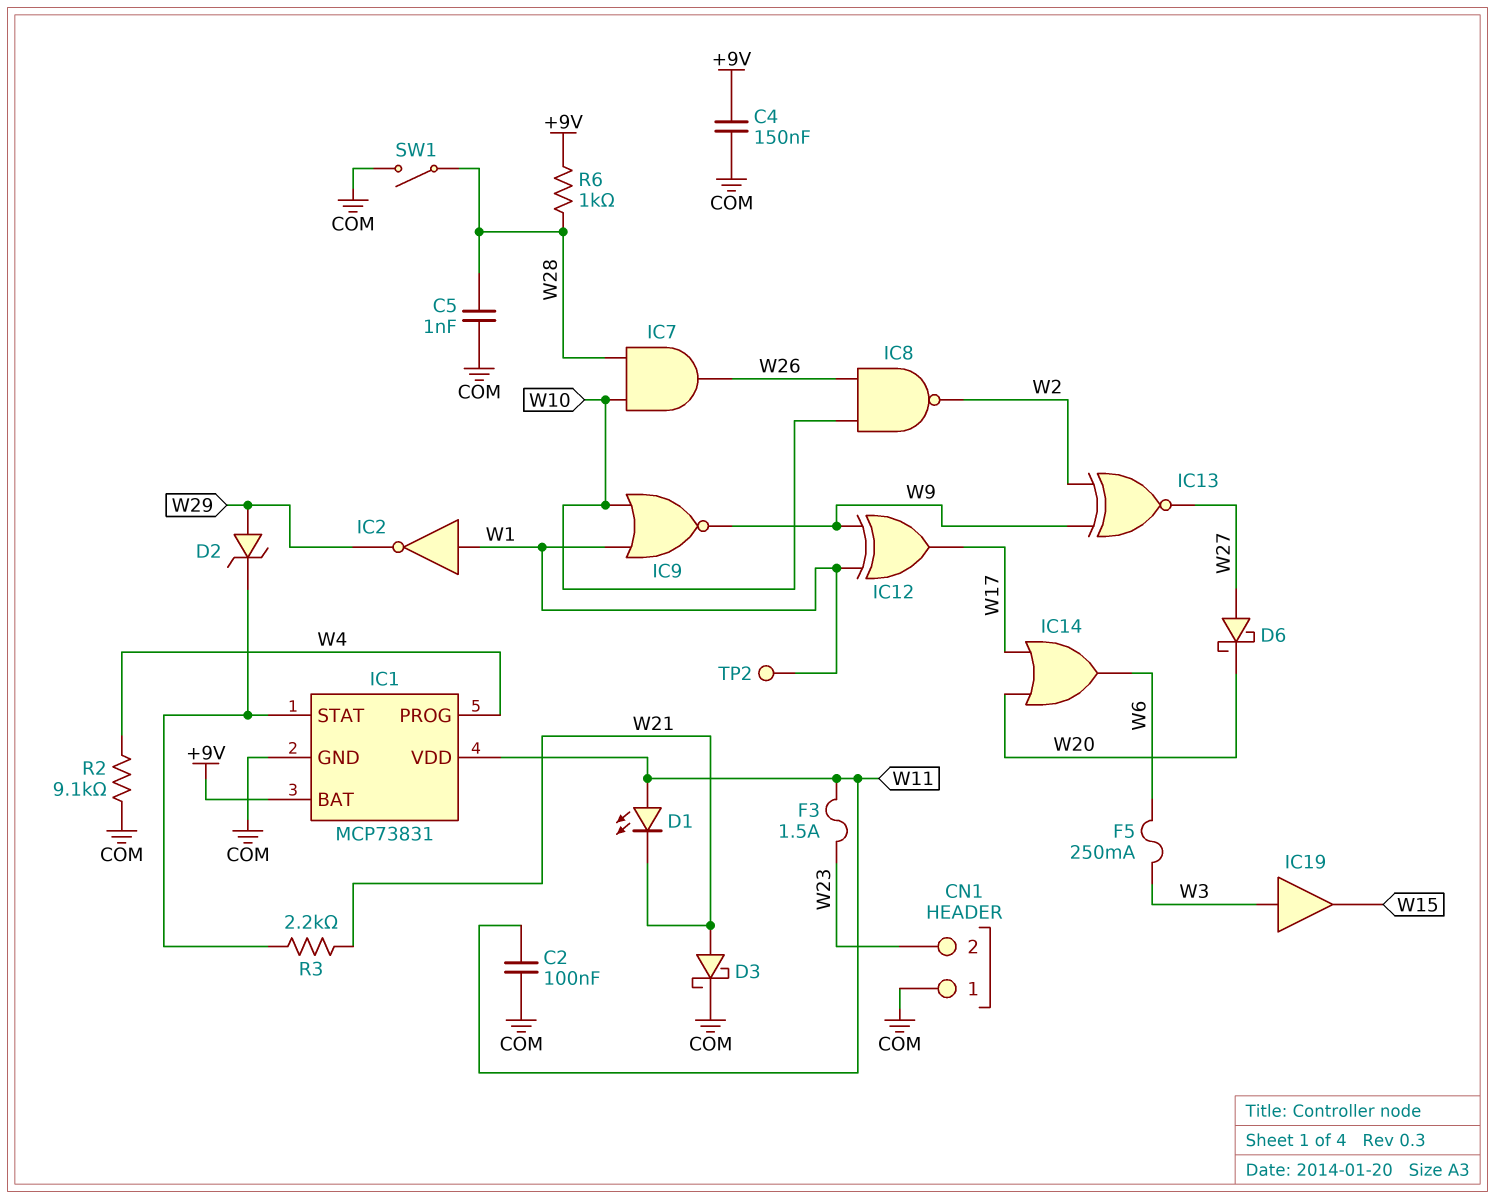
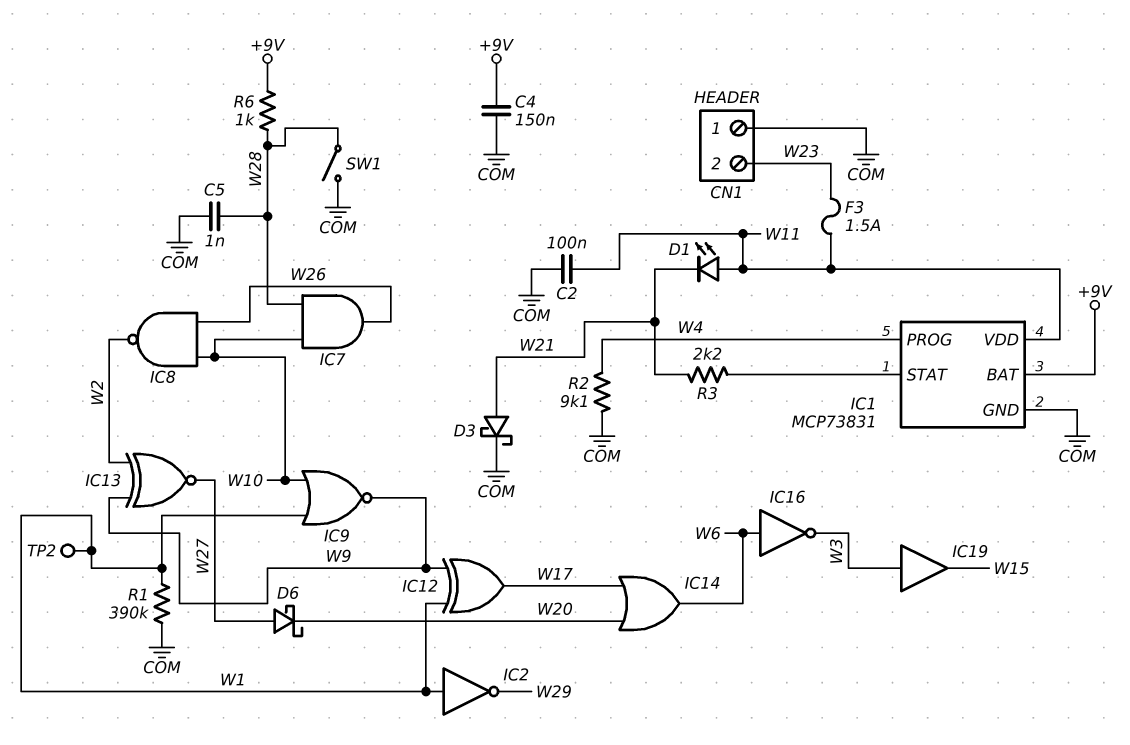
D2: zener (A W29, K IC1/STAT) -> none
F5: 250mA (W3, W6) -> none
IC16: none -> NOT (in W6, out W3)
R1: none -> 390k (COM, W1)

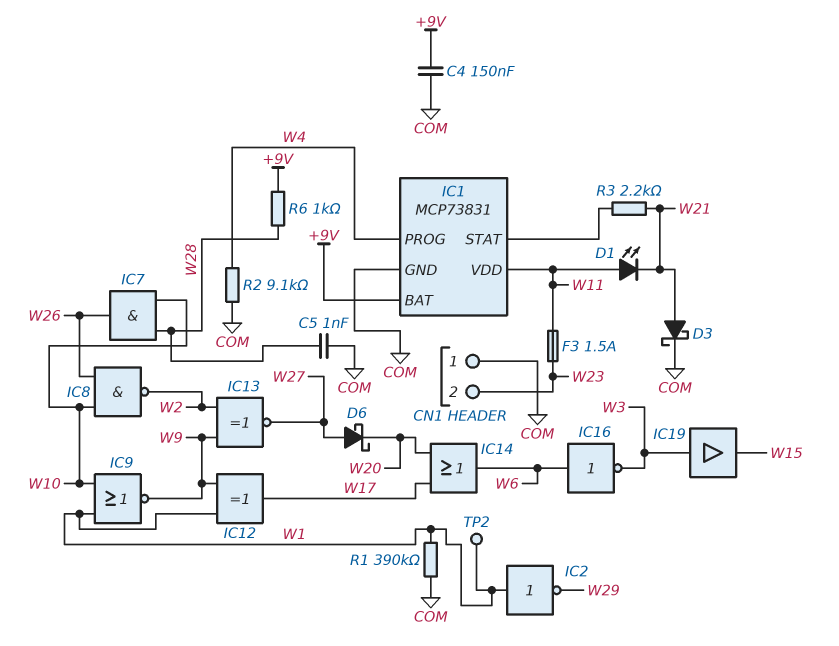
C2: 100nF (COM, W11) -> none
SW1: switch (COM, W28) -> none

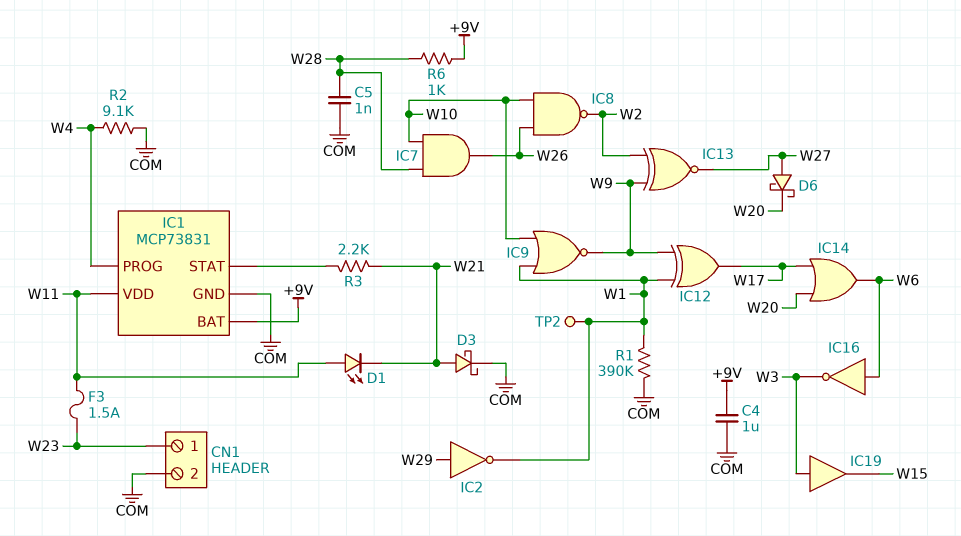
C4: 150nF (+9V, COM) -> 1uF (+9V, COM)
CN1 pin 1: COM -> W23
CN1 pin 2: W23 -> COM
IC2: NOT (in W1, out W29) -> NOT (in W29, out W1)

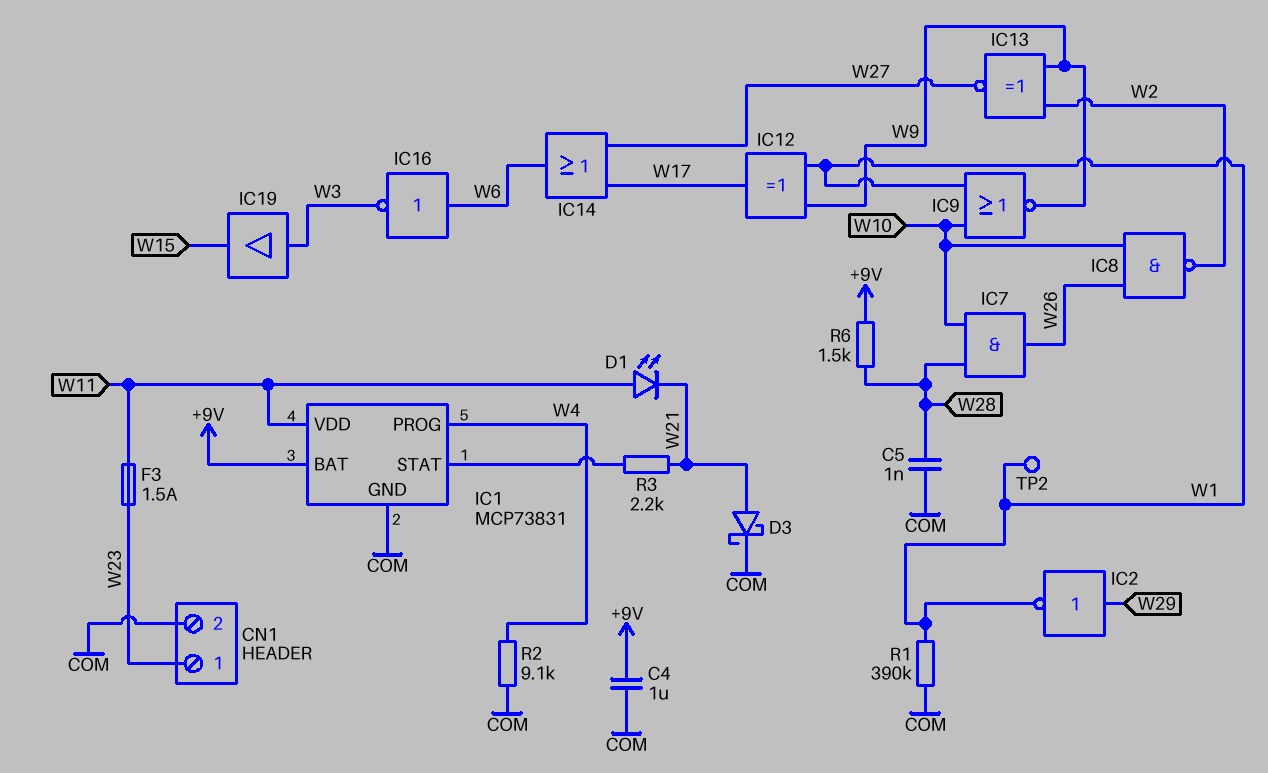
D6: schottky (A W27, K W20) -> none
IC14: OR (in W17, in W20, out W6) -> OR (in W17, in W27, out W6)
R6: 1k (+9V, W28) -> 1.5k (+9V, W28)

